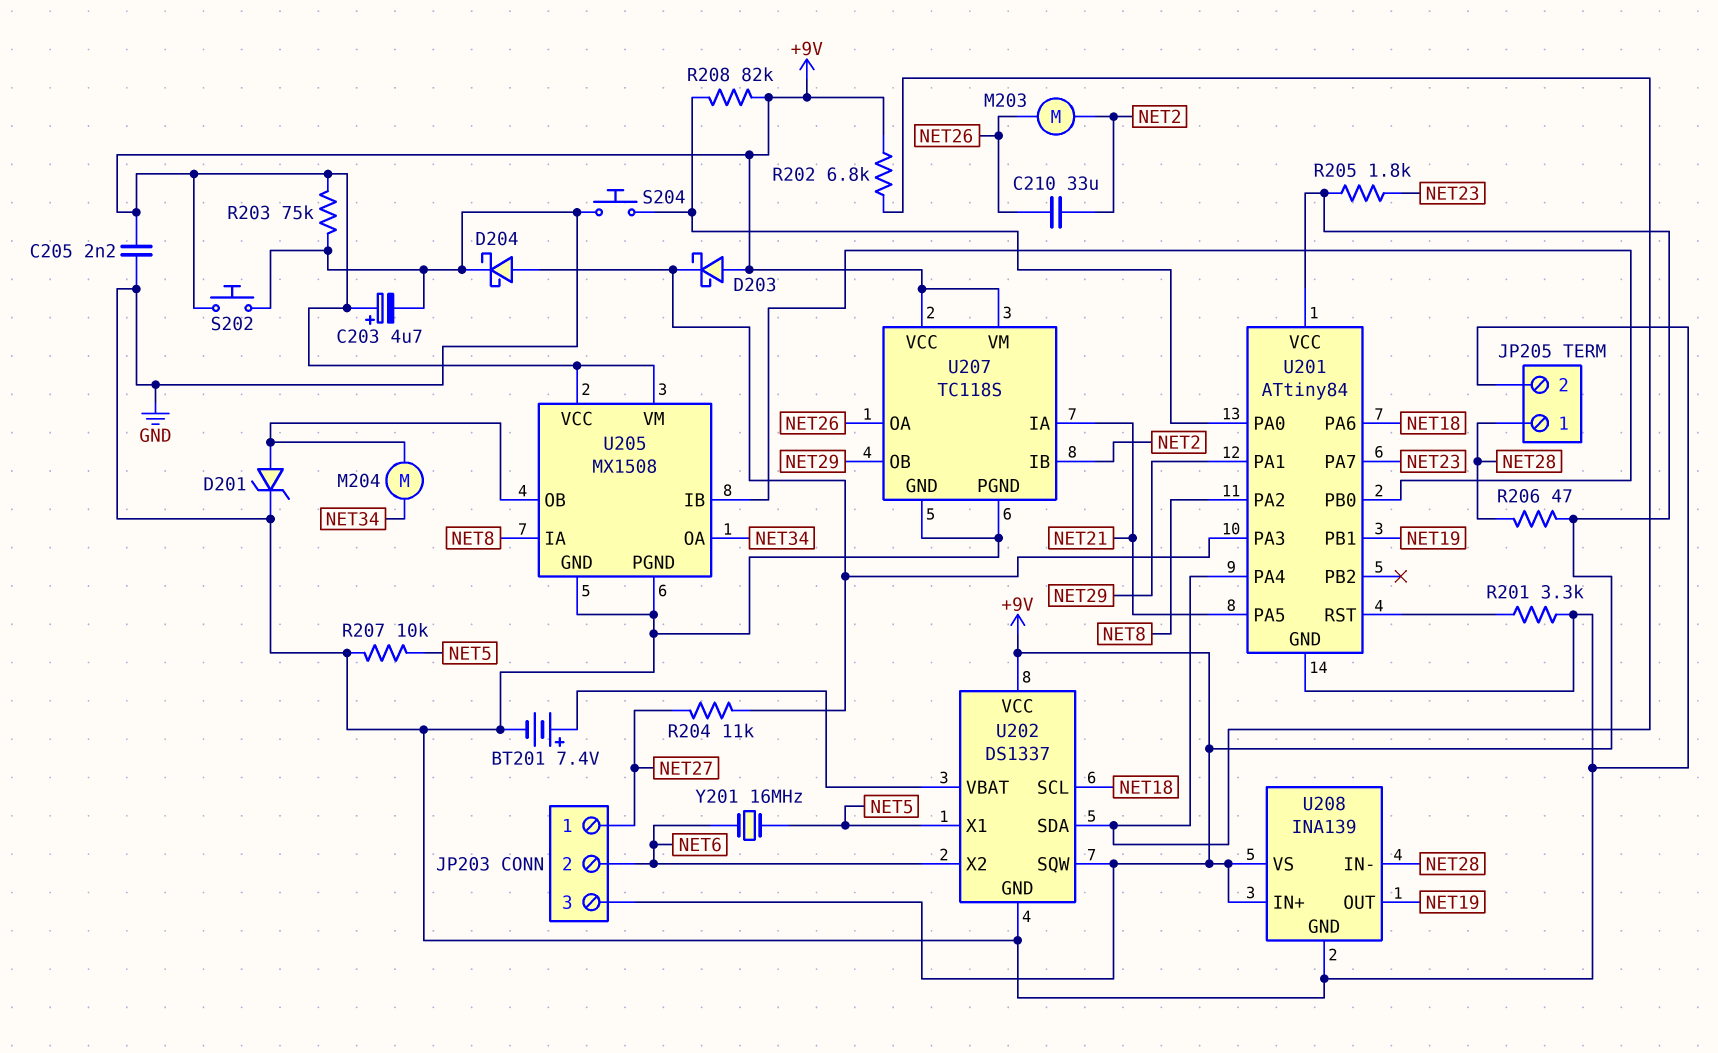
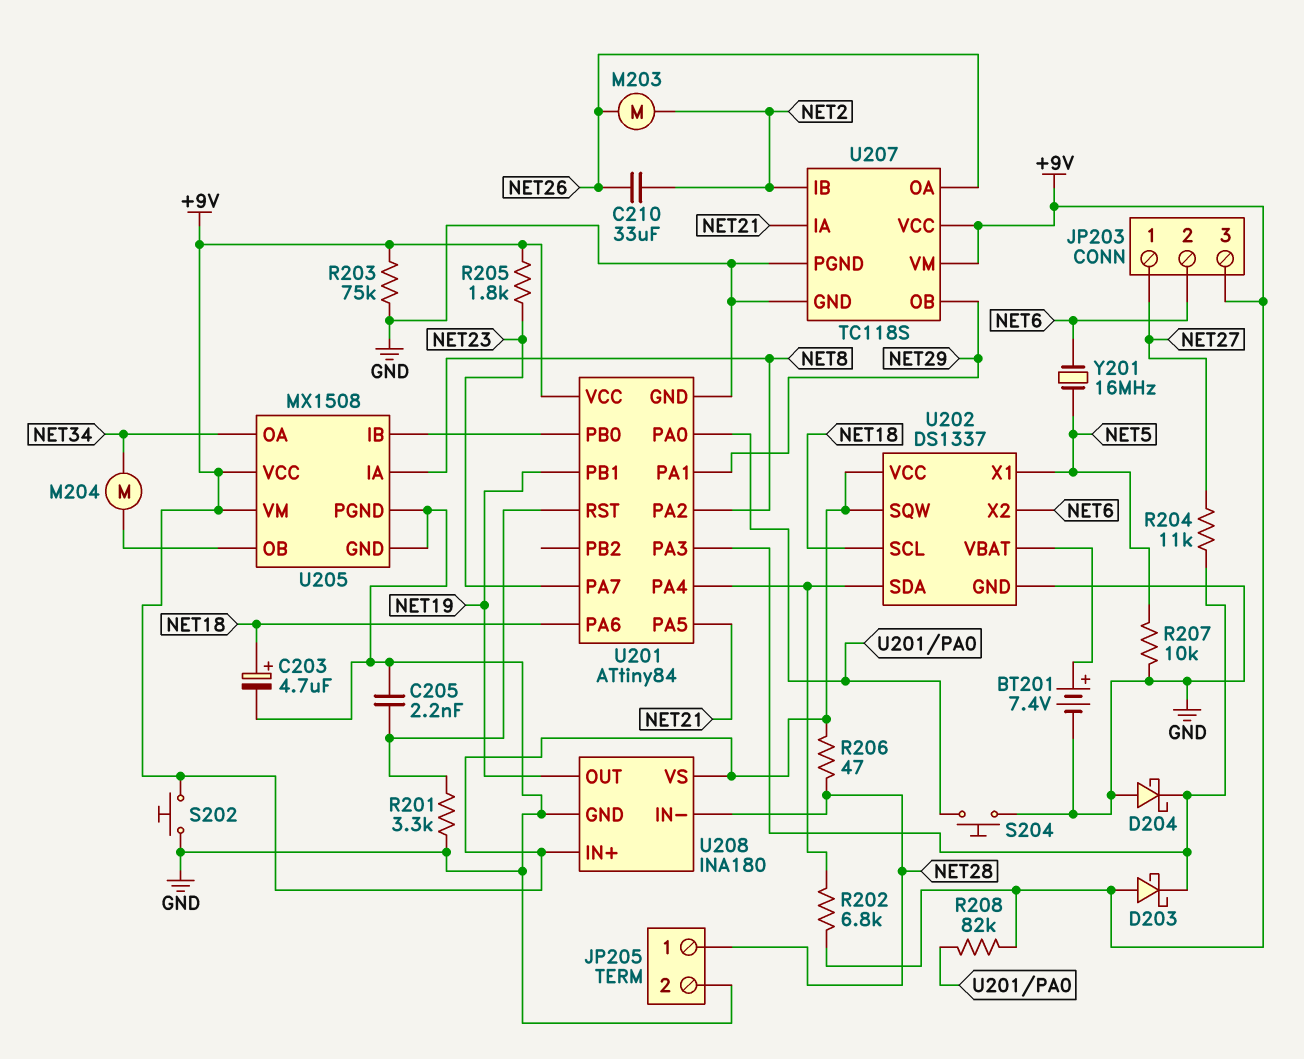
C203: 4.7uF (plus +9V, minus GND) -> 4.7uF (plus NET18, minus GND)
C205: 2.2nF (+9V, GND) -> 2.2nF (GND, U201/RST)
D201: zener (A U205/OB, K GND) -> none
D204: schottky (A U201/PA3, K GND) -> schottky (A GND, K U201/PA3)
U208: INA139 -> INA180

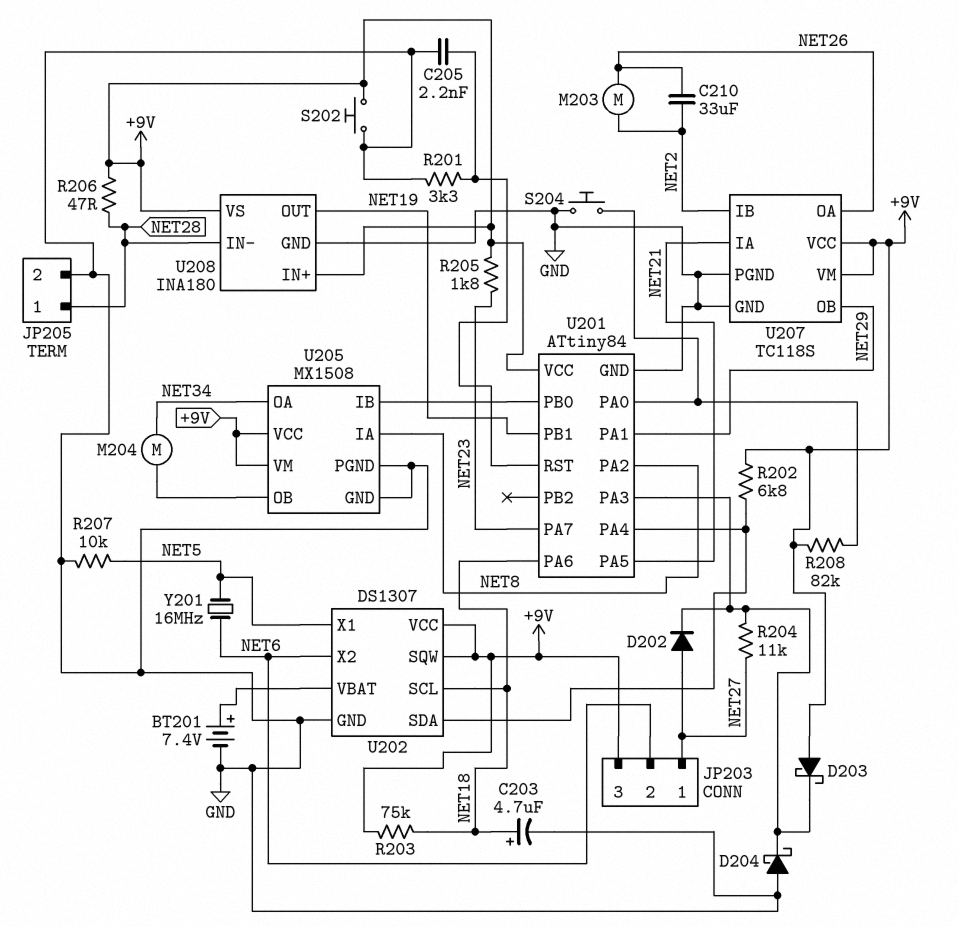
D202: none -> diode (A NET27, K U201/PA3)
R203: 75k (+9V, GND) -> 75k (+9V, NET18)
U202: DS1337 -> DS1307

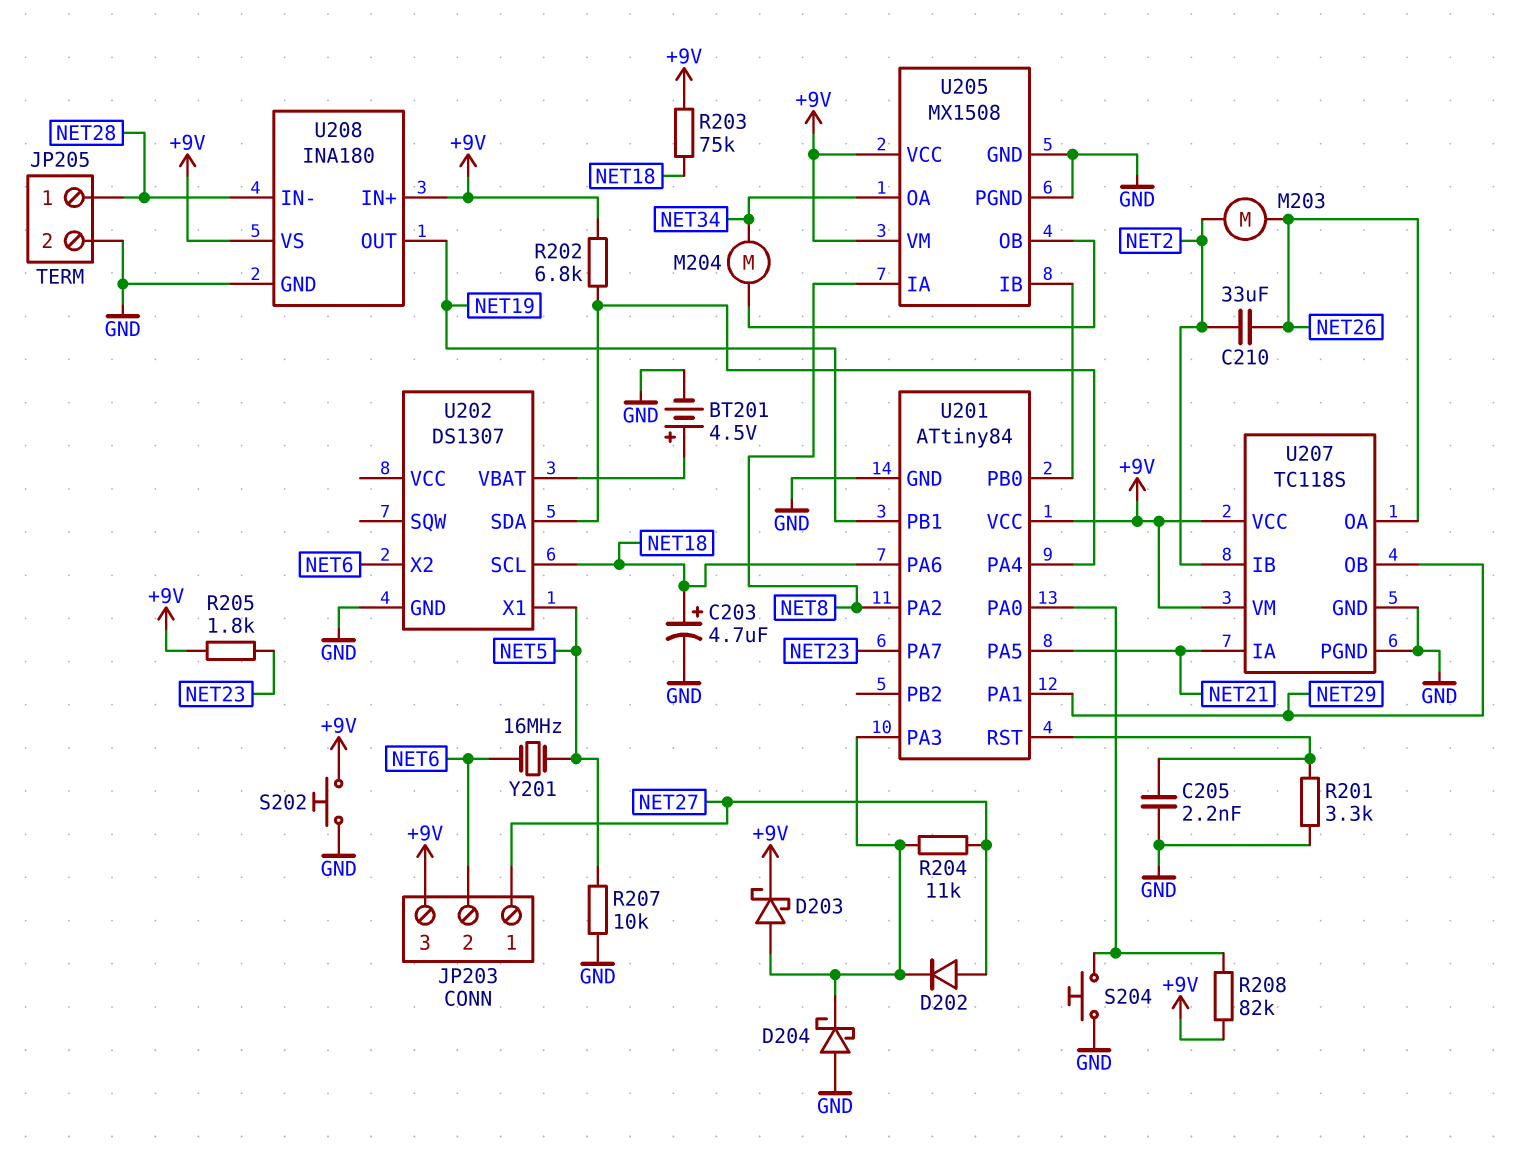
BT201: 7.4V (plus U202/VBAT, minus GND) -> 4.5V (plus U202/VBAT, minus GND)
D203: schottky (A +9V, K U201/PA3) -> schottky (A U201/PA3, K +9V)
R206: 47 (+9V, NET28) -> none
U202 pin SQW: +9V -> none
U202 pin VCC: +9V -> none

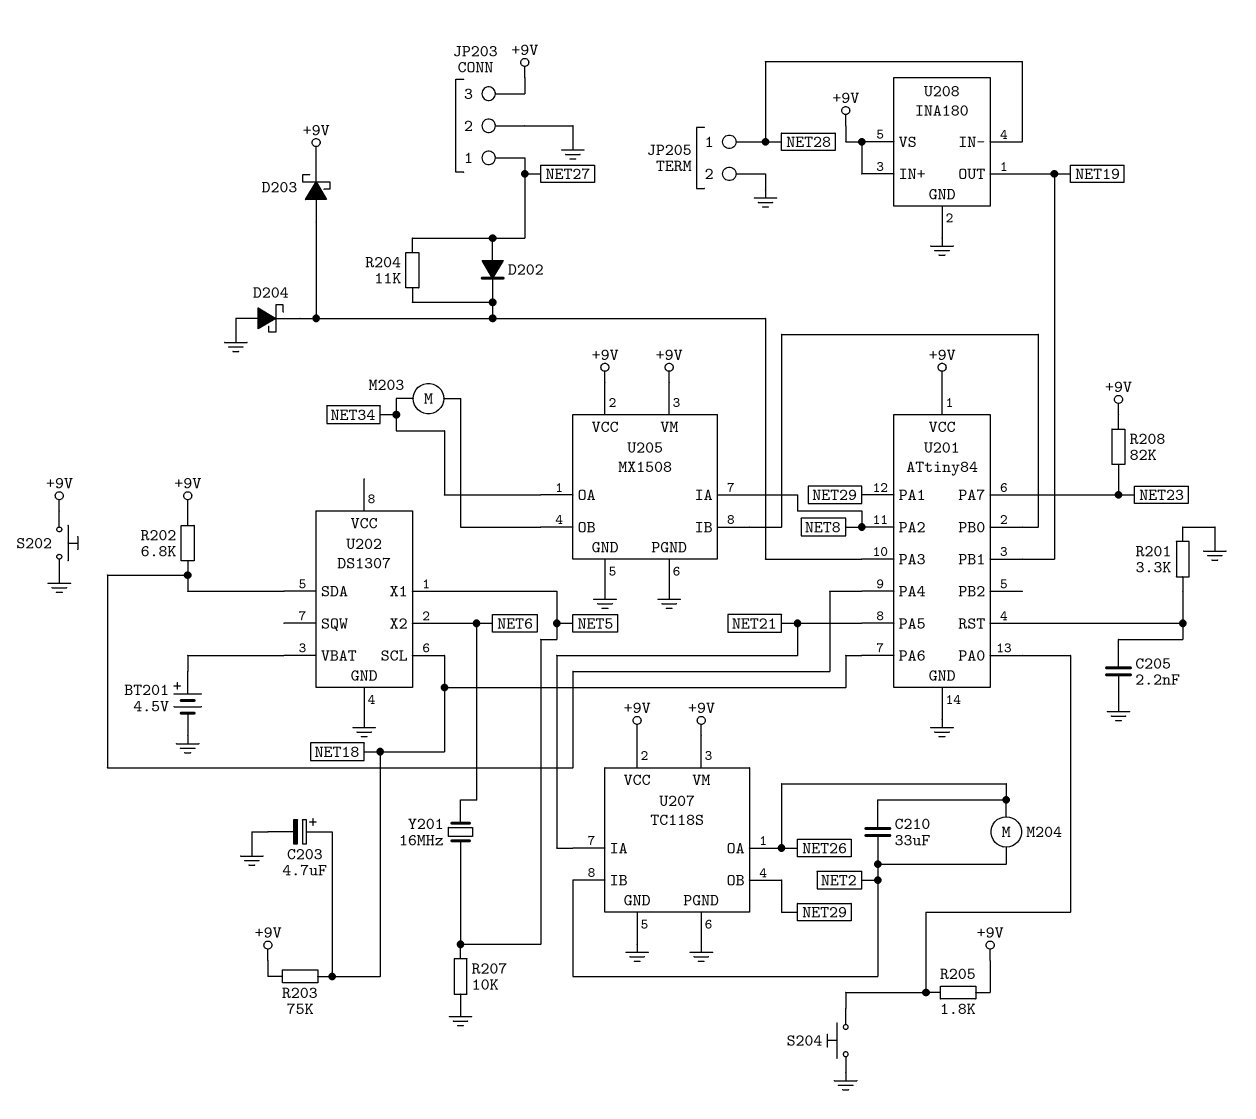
JP203 pin 2: NET6 -> GND
M203: motor (NET2, NET26) -> motor (NET34, U205/OB)
M204: motor (NET34, U205/OB) -> motor (NET2, NET26)
R205: 1.8k (+9V, NET23) -> 1.8k (+9V, U201/PA0)
R208: 82k (+9V, U201/PA0) -> 82k (+9V, NET23)

